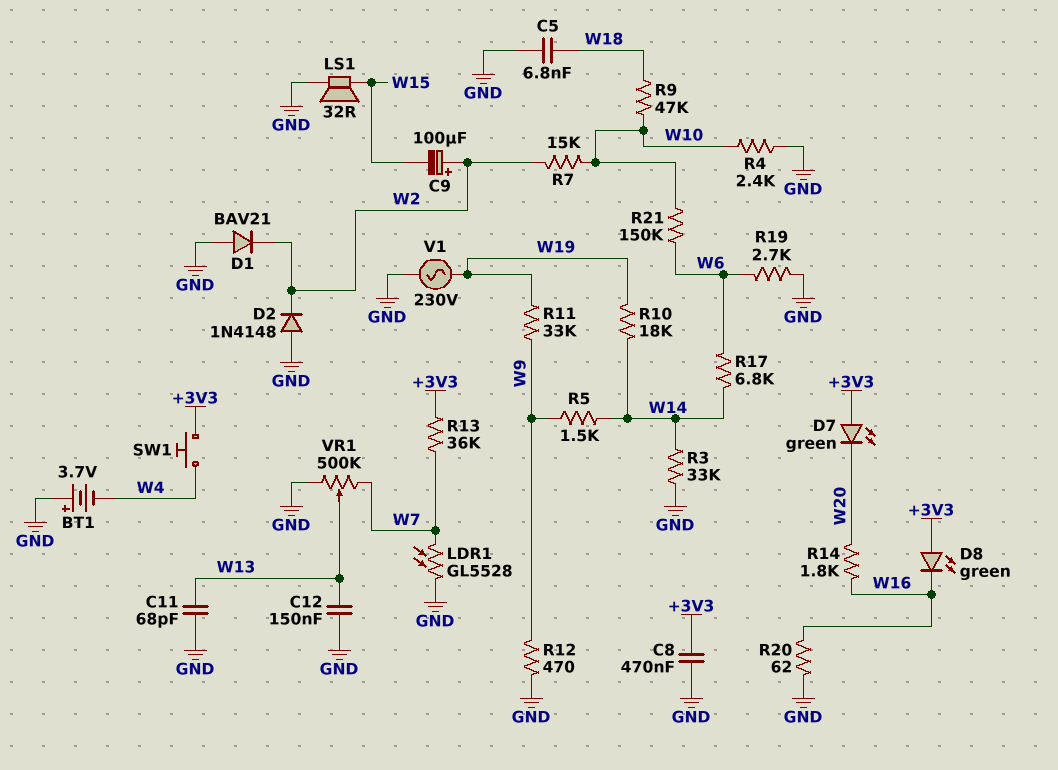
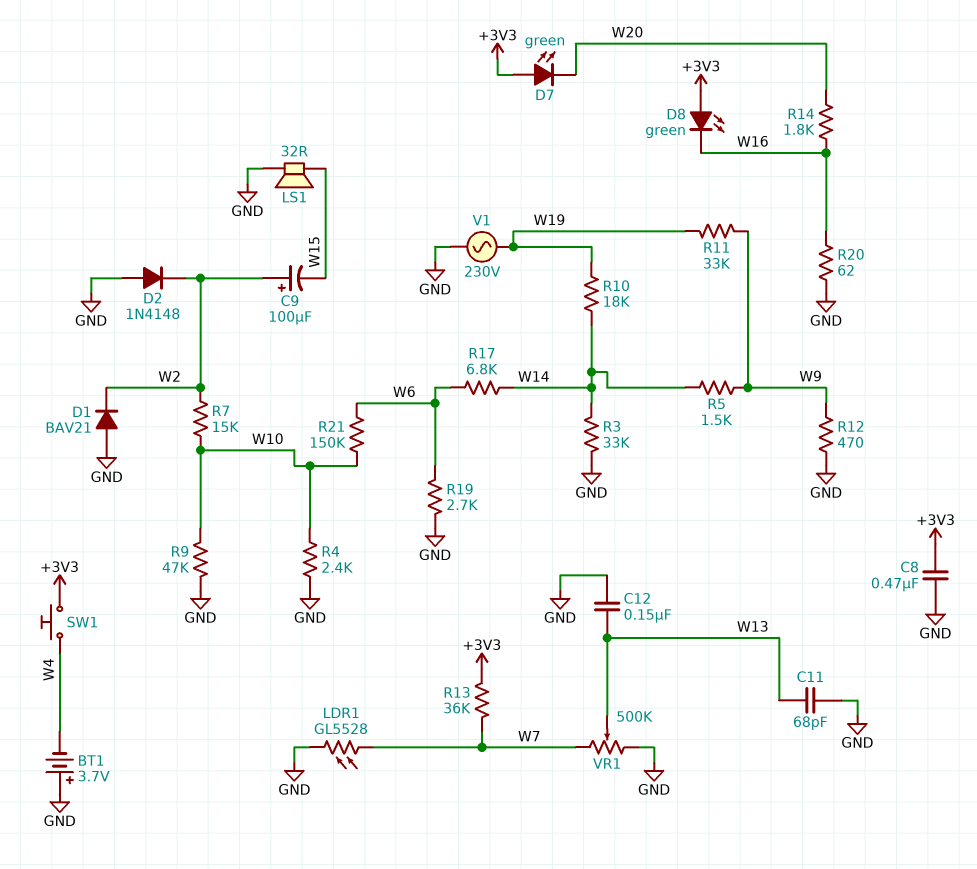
C5: 6.8nF (GND, W18) -> none
R9: 47k (W10, W18) -> 47k (GND, W10)

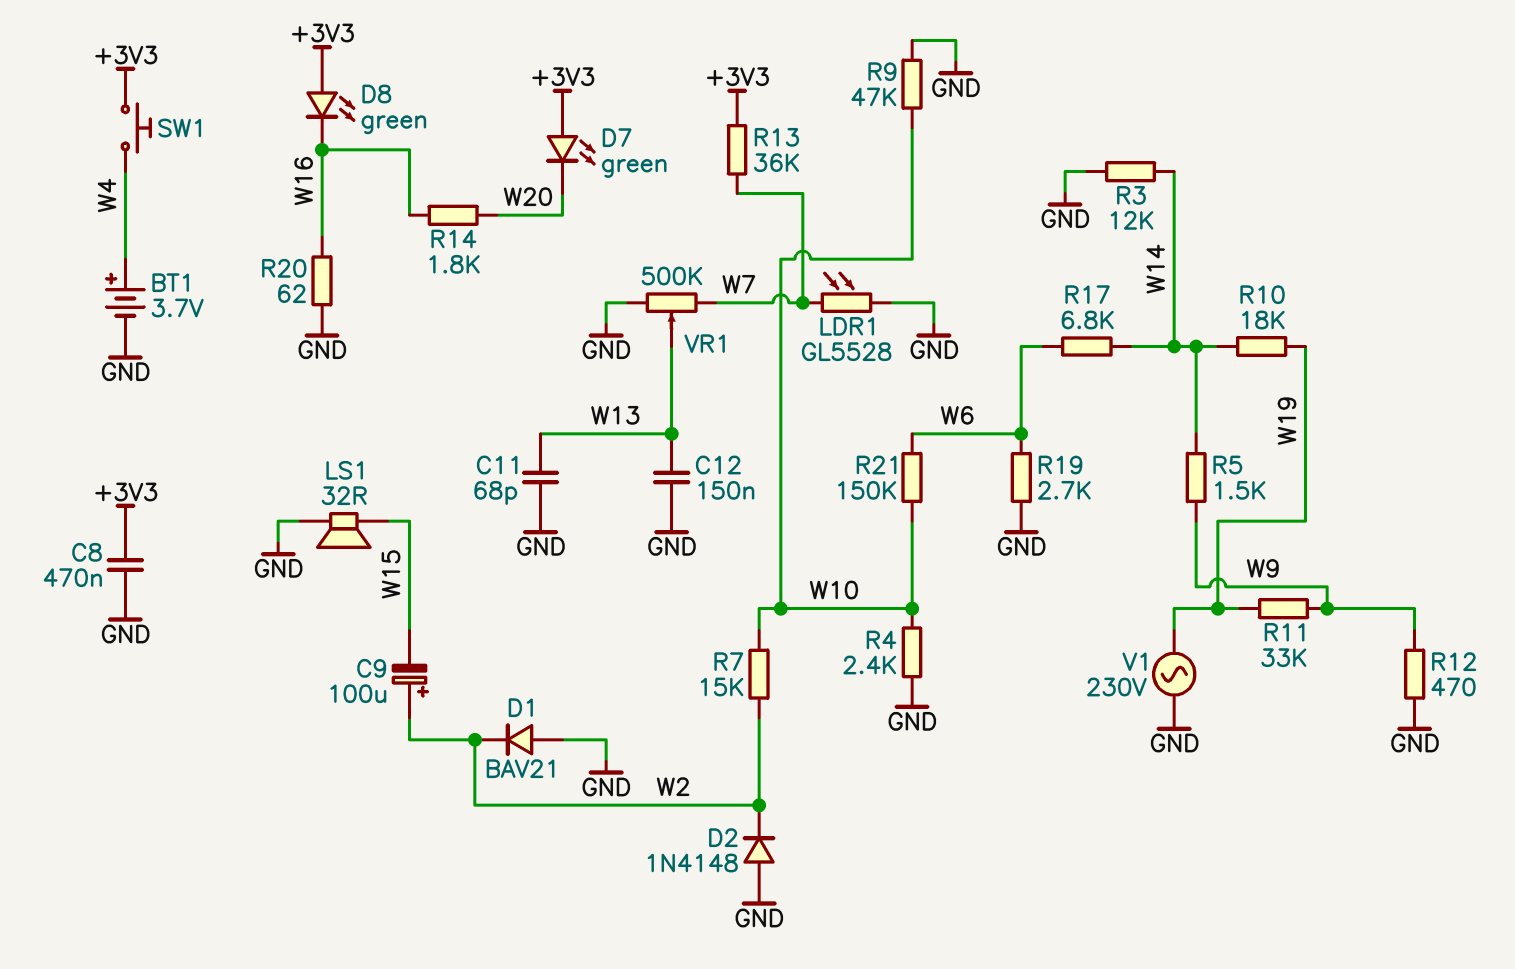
BT1: 3.7V (plus GND, minus W4) -> 3.7V (plus W4, minus GND)
R3: 33k (GND, W14) -> 12k (GND, W14)

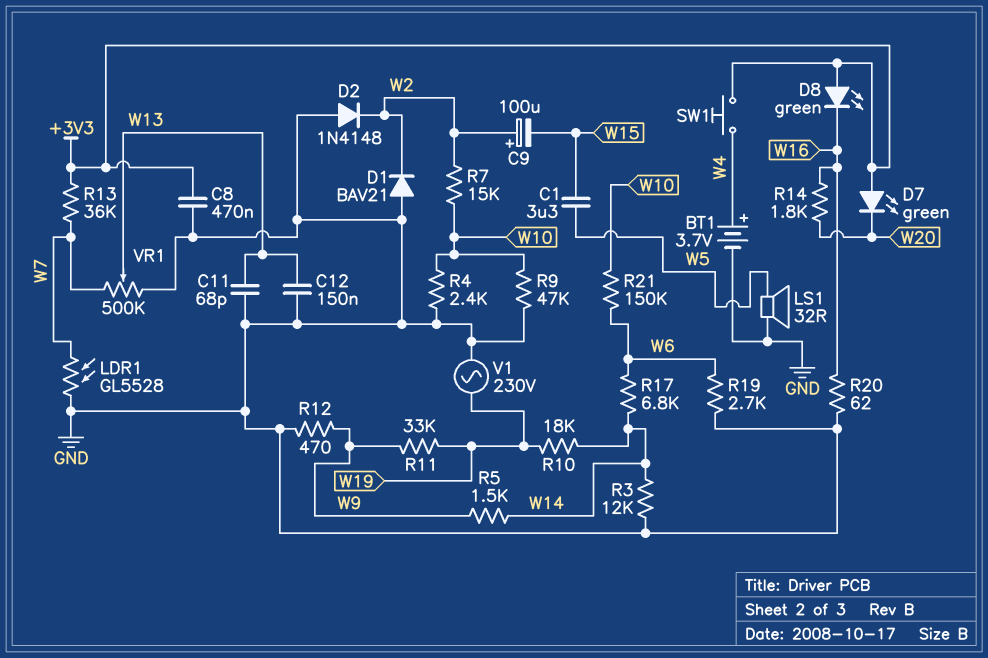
C1: none -> 3.3uF (W5, W15)
LS1: speaker 32R (GND, W15) -> speaker 32R (GND, W5)

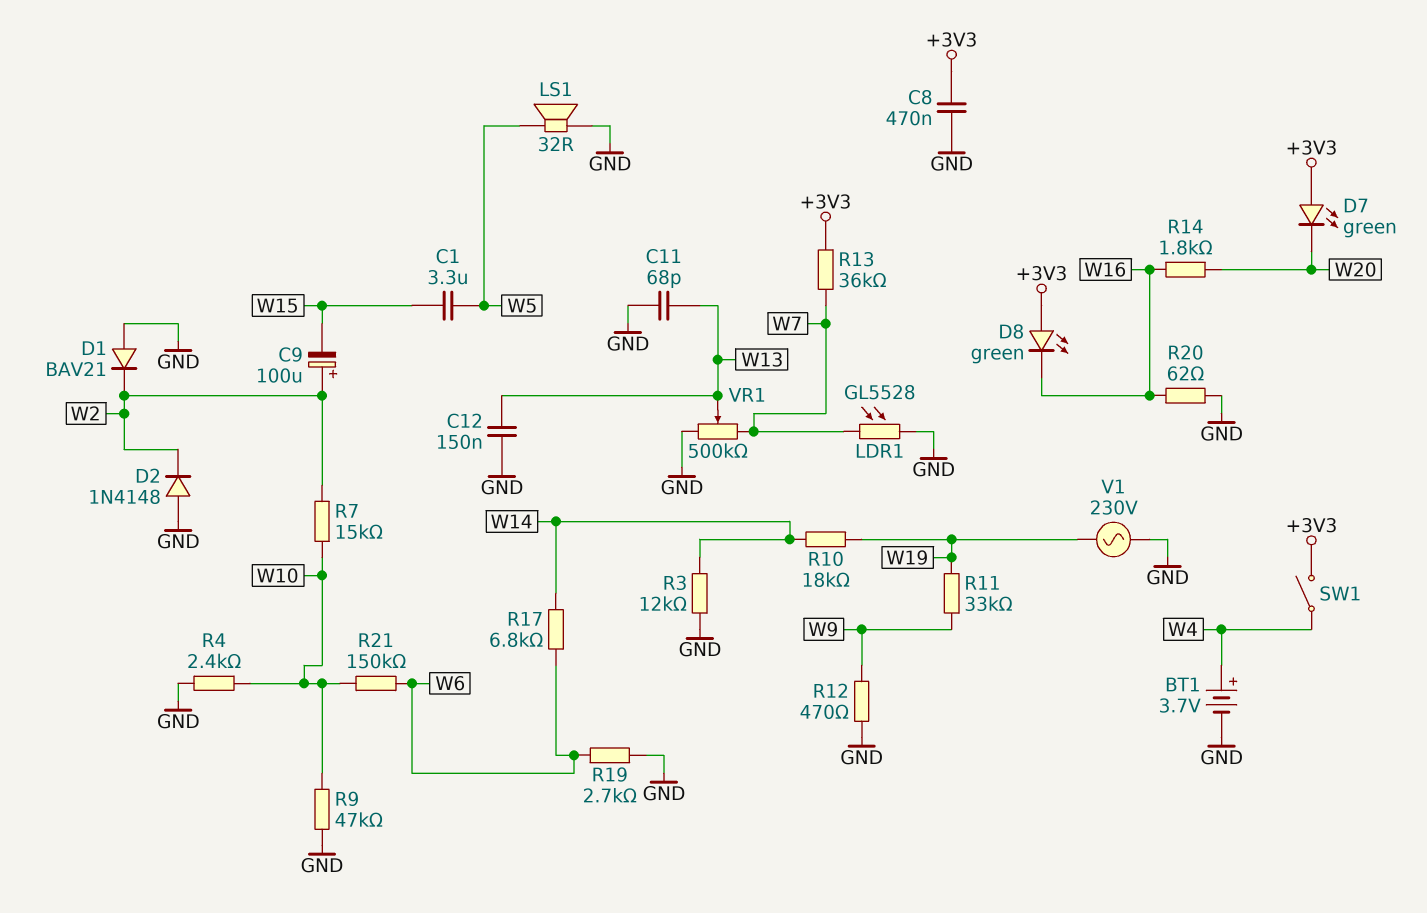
R5: 1.5k (W9, W14) -> none
SW1: button (+3V3, W4) -> switch (+3V3, W4)

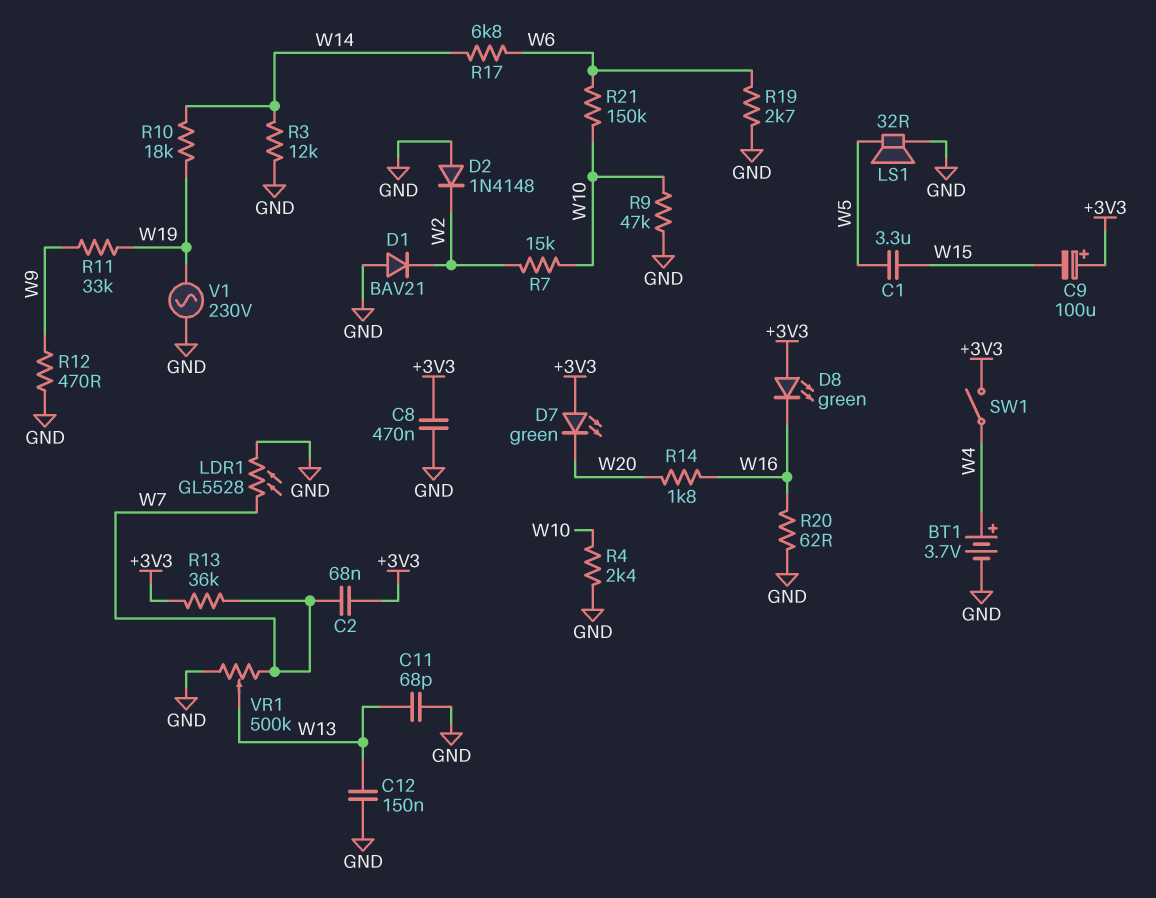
C2: none -> 68nF (+3V3, W7)
C9: 100uF (plus W2, minus W15) -> 100uF (plus +3V3, minus W15)

